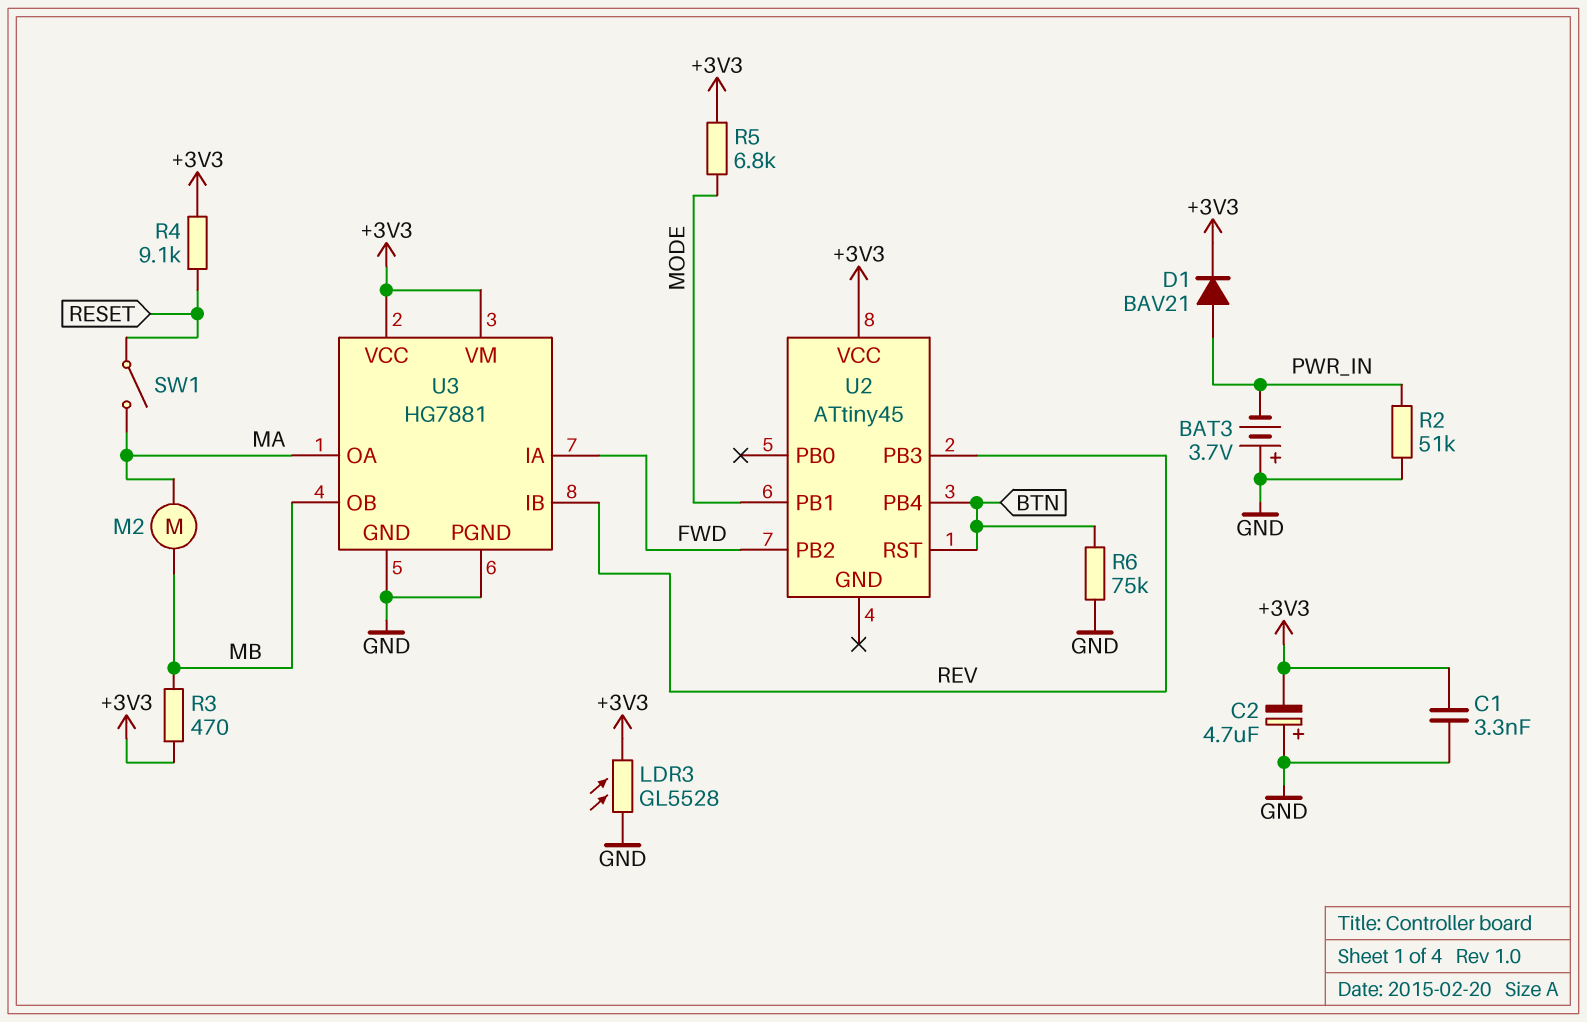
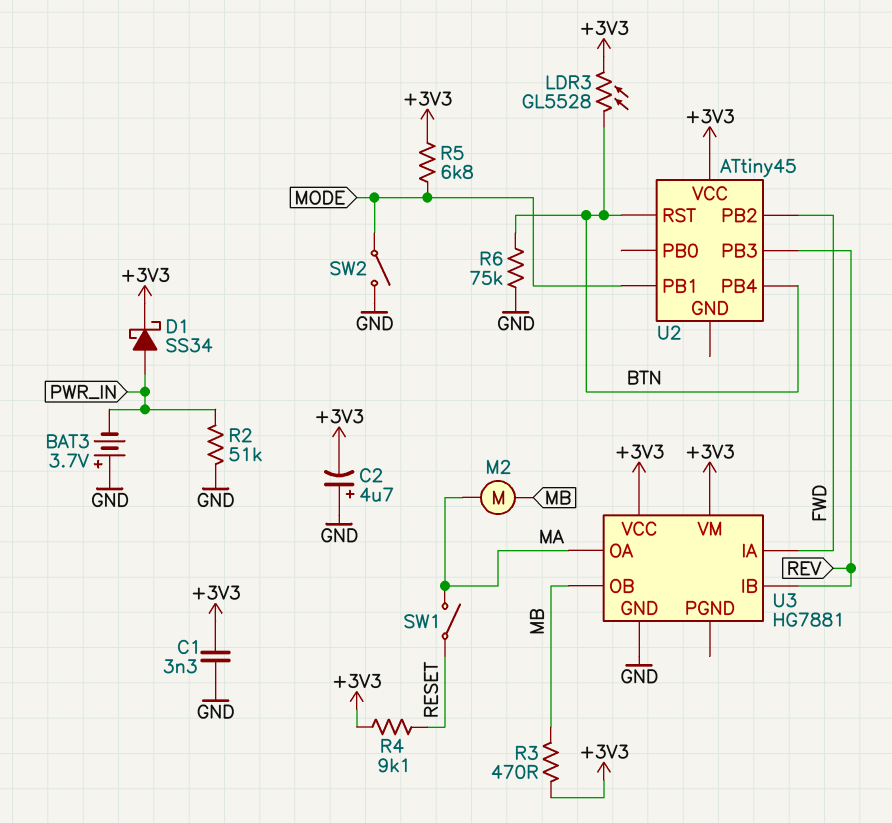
D1: diode BAV21 (A PWR_IN, K +3V3) -> schottky SS34 (A PWR_IN, K +3V3)
LDR3: GL5528 (+3V3, GND) -> GL5528 (+3V3, BTN)
SW2: none -> switch (GND, MODE)
U3 pin PGND: GND -> none

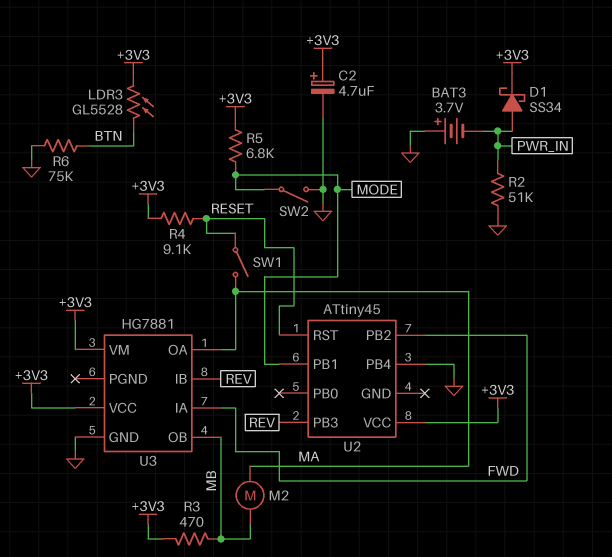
C1: 3.3nF (+3V3, GND) -> none
C2: 4.7uF (plus GND, minus +3V3) -> 4.7uF (plus +3V3, minus GND)
U2 pin PB4: BTN -> GND
U2 pin RST: BTN -> RESET

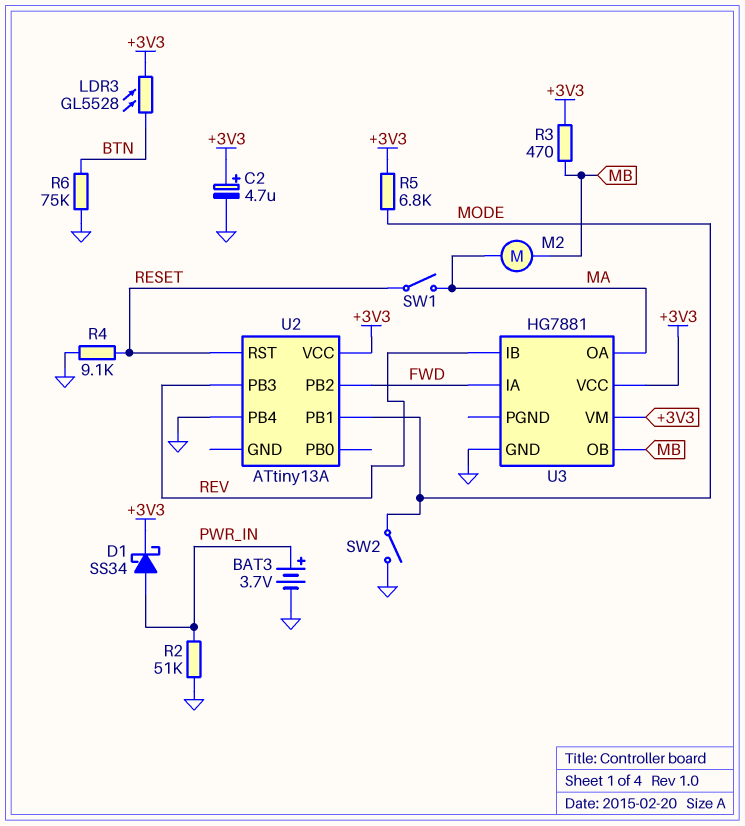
BAT3: 3.7V (plus GND, minus PWR_IN) -> 3.7V (plus PWR_IN, minus GND)
R4: 9.1k (+3V3, RESET) -> 9.1k (GND, RESET)
U2: ATtiny45 -> ATtiny13A

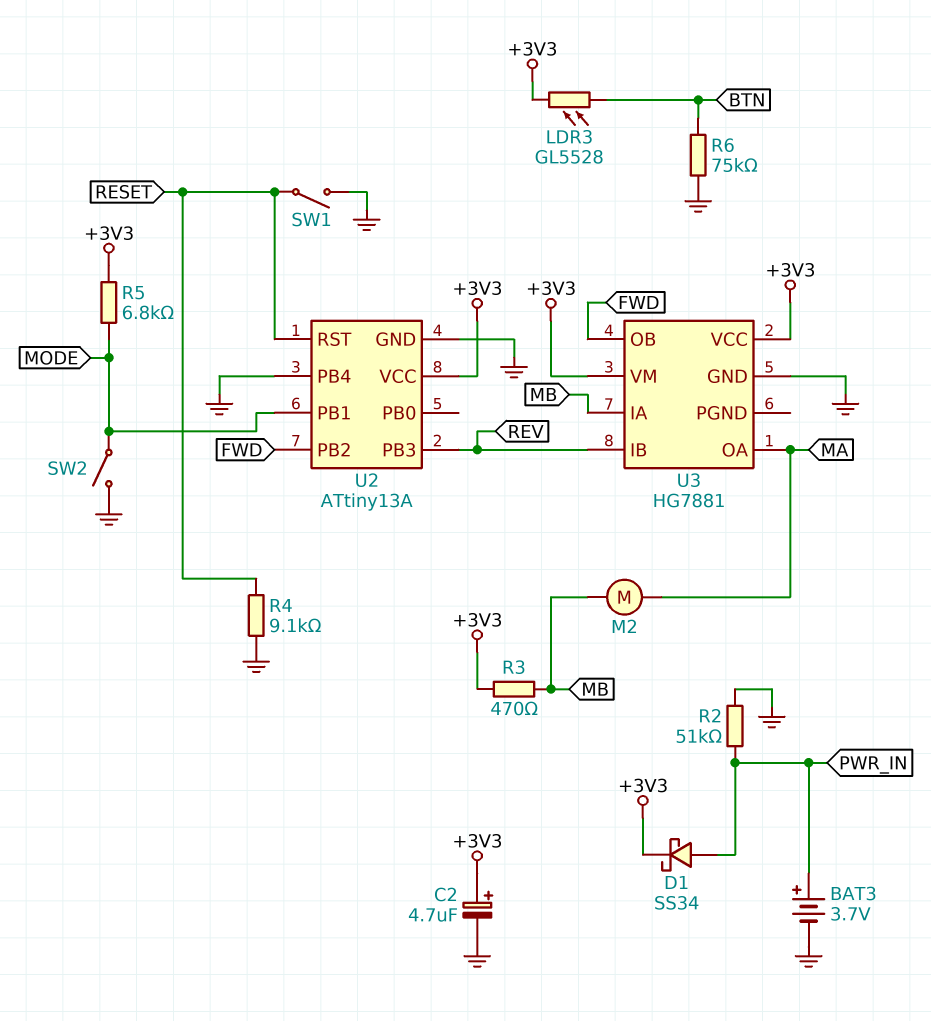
SW1: switch (MA, RESET) -> switch (GND, RESET)
U2 pin GND: none -> GND
U3 pin IA: FWD -> MB
U3 pin OB: MB -> FWD

